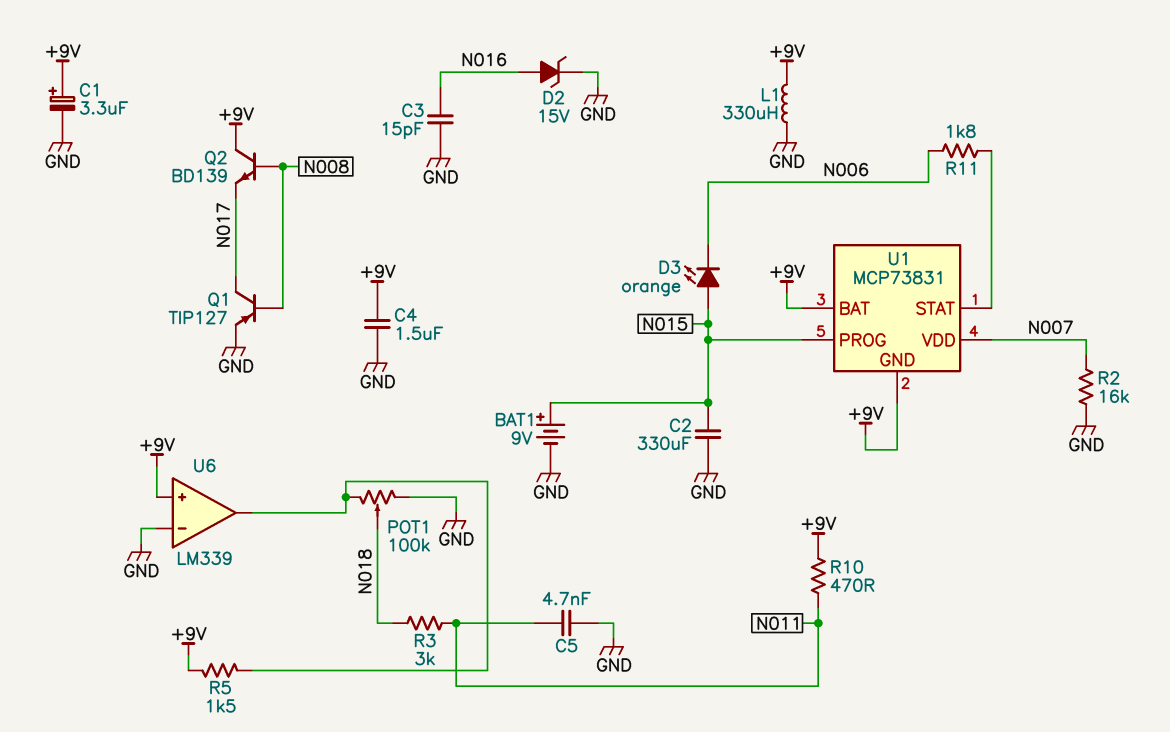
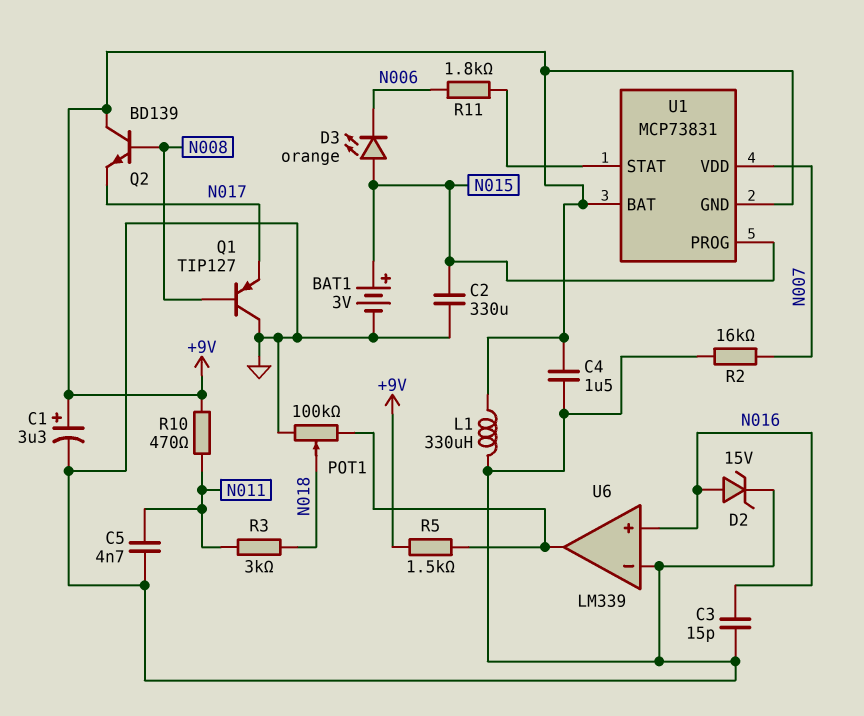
BAT1: 9V (plus N015, minus GND) -> 3V (plus N015, minus GND)
Q1: PNP TIP127 (B N008, C N017, E GND) -> PNP TIP127 (B N008, C GND, E N017)
U6 pin in+: +9V -> N016

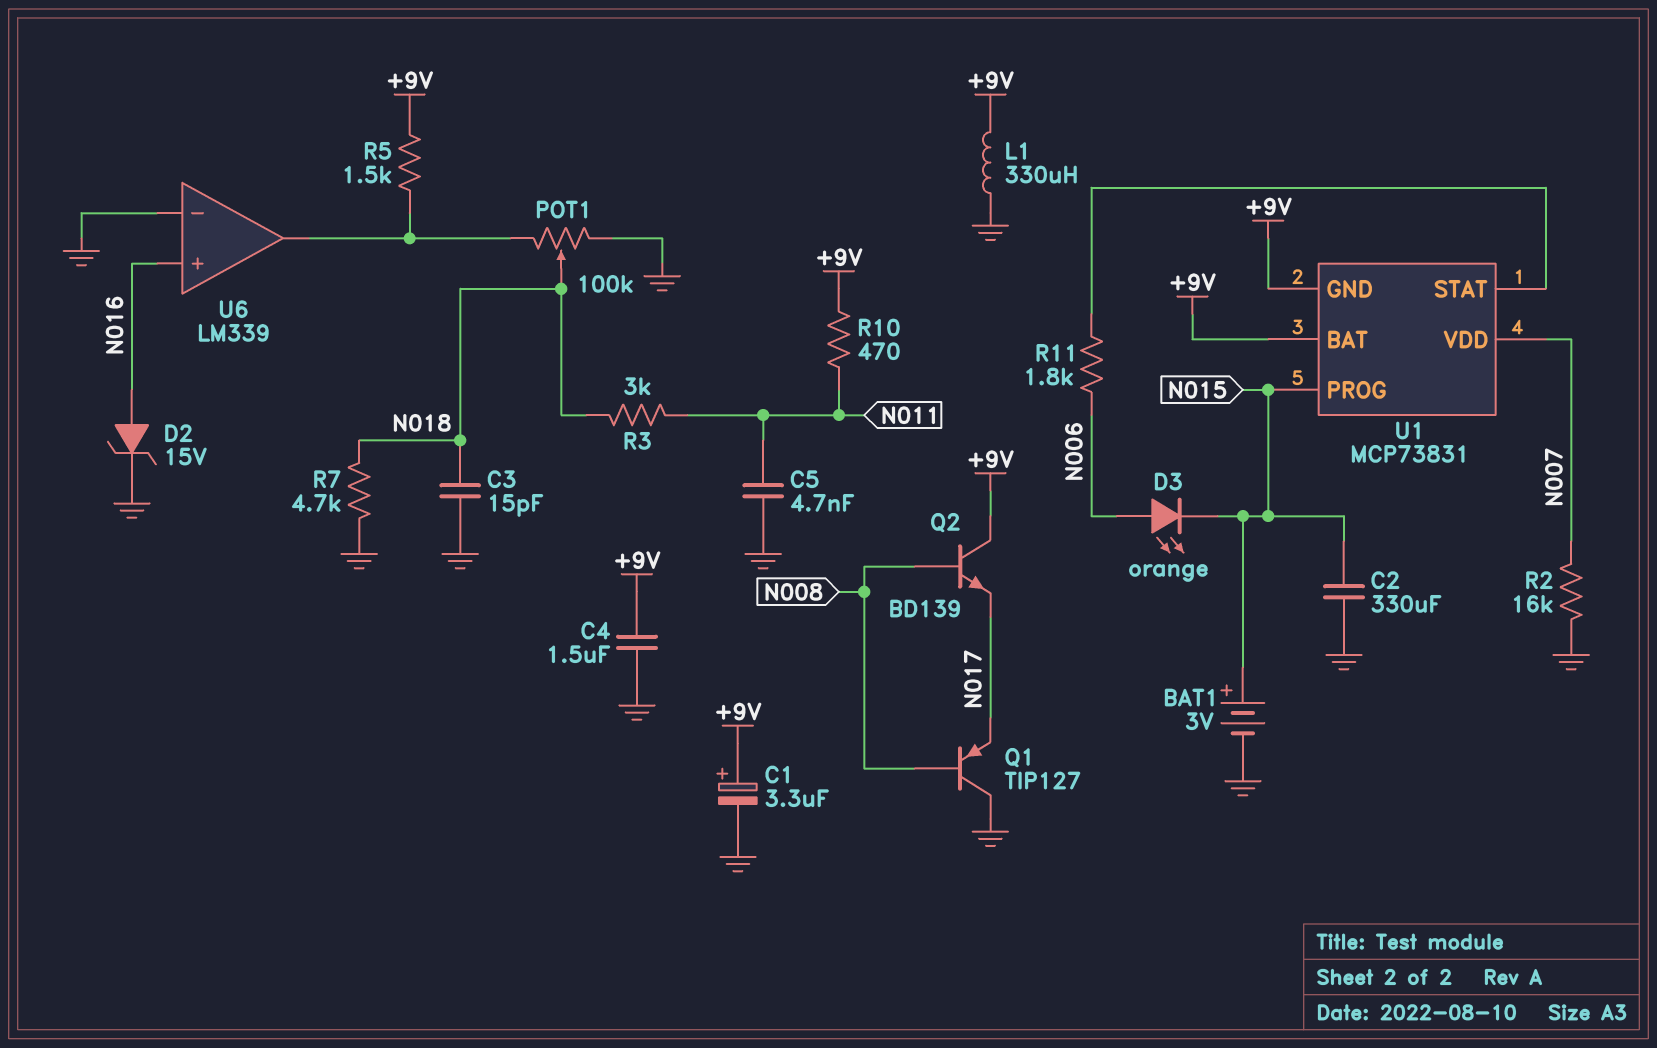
C3: 15pF (GND, N016) -> 15pF (GND, N018)
D3: LED orange (A N015, K N006) -> LED orange (A N006, K N015)
R7: none -> 4.7k (GND, N018)

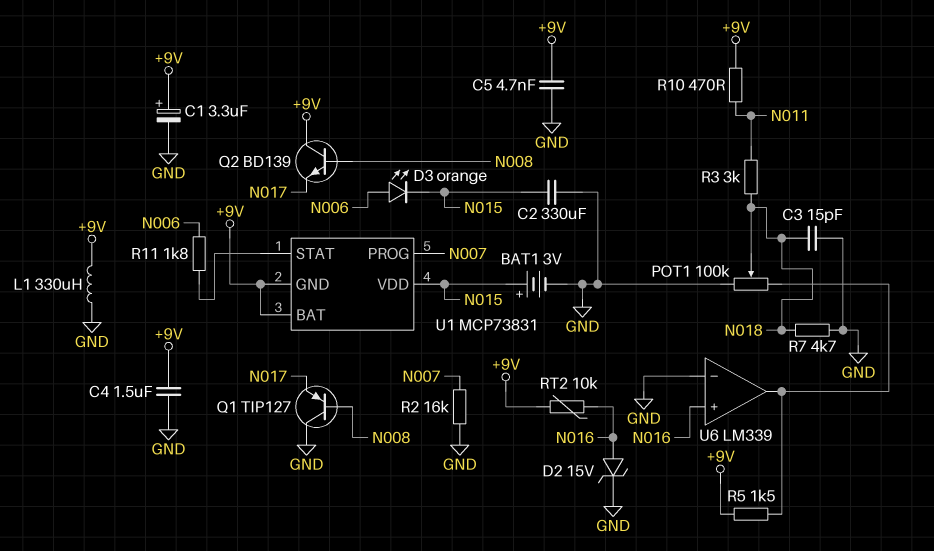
C5: 4.7nF (GND, N011) -> 4.7nF (+9V, GND)
RT2: none -> 10k (+9V, N016)
U1 pin PROG: N015 -> N007
U1 pin VDD: N007 -> N015

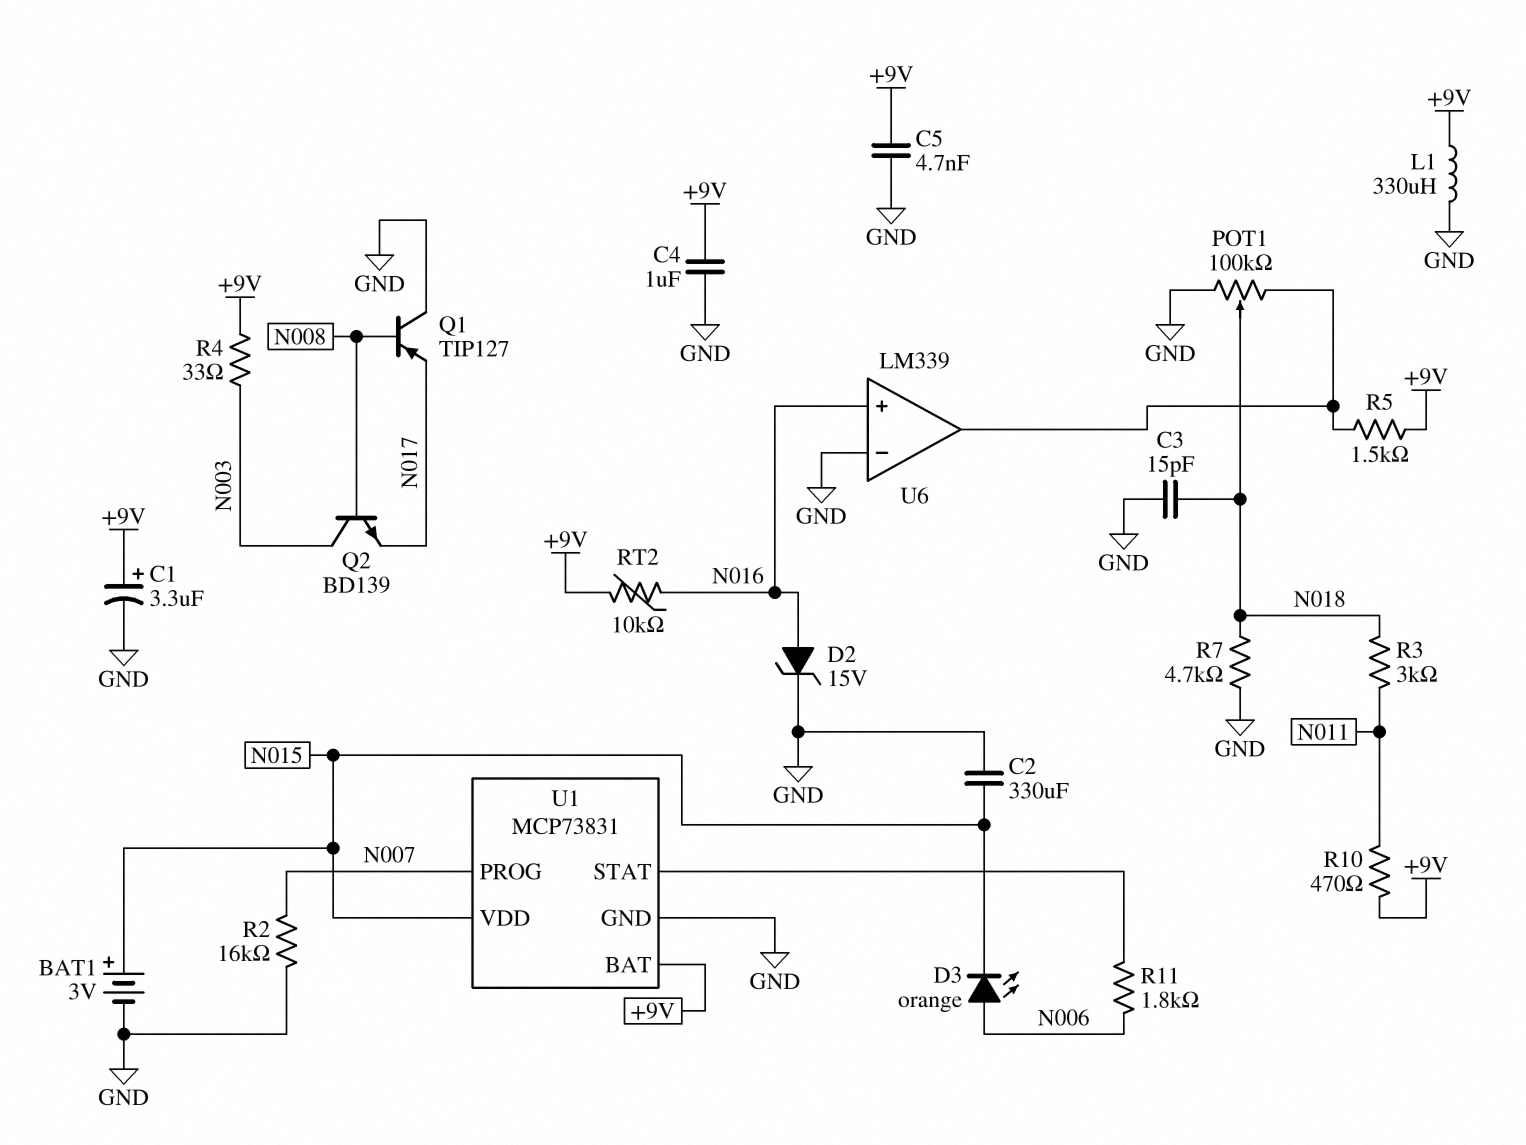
C4: 1.5uF (+9V, GND) -> 1uF (+9V, GND)
Q2: NPN BD139 (B N008, C +9V, E N017) -> NPN BD139 (B N008, C N003, E N017)
R4: none -> 33 (+9V, N003)
U1 pin GND: +9V -> GND

